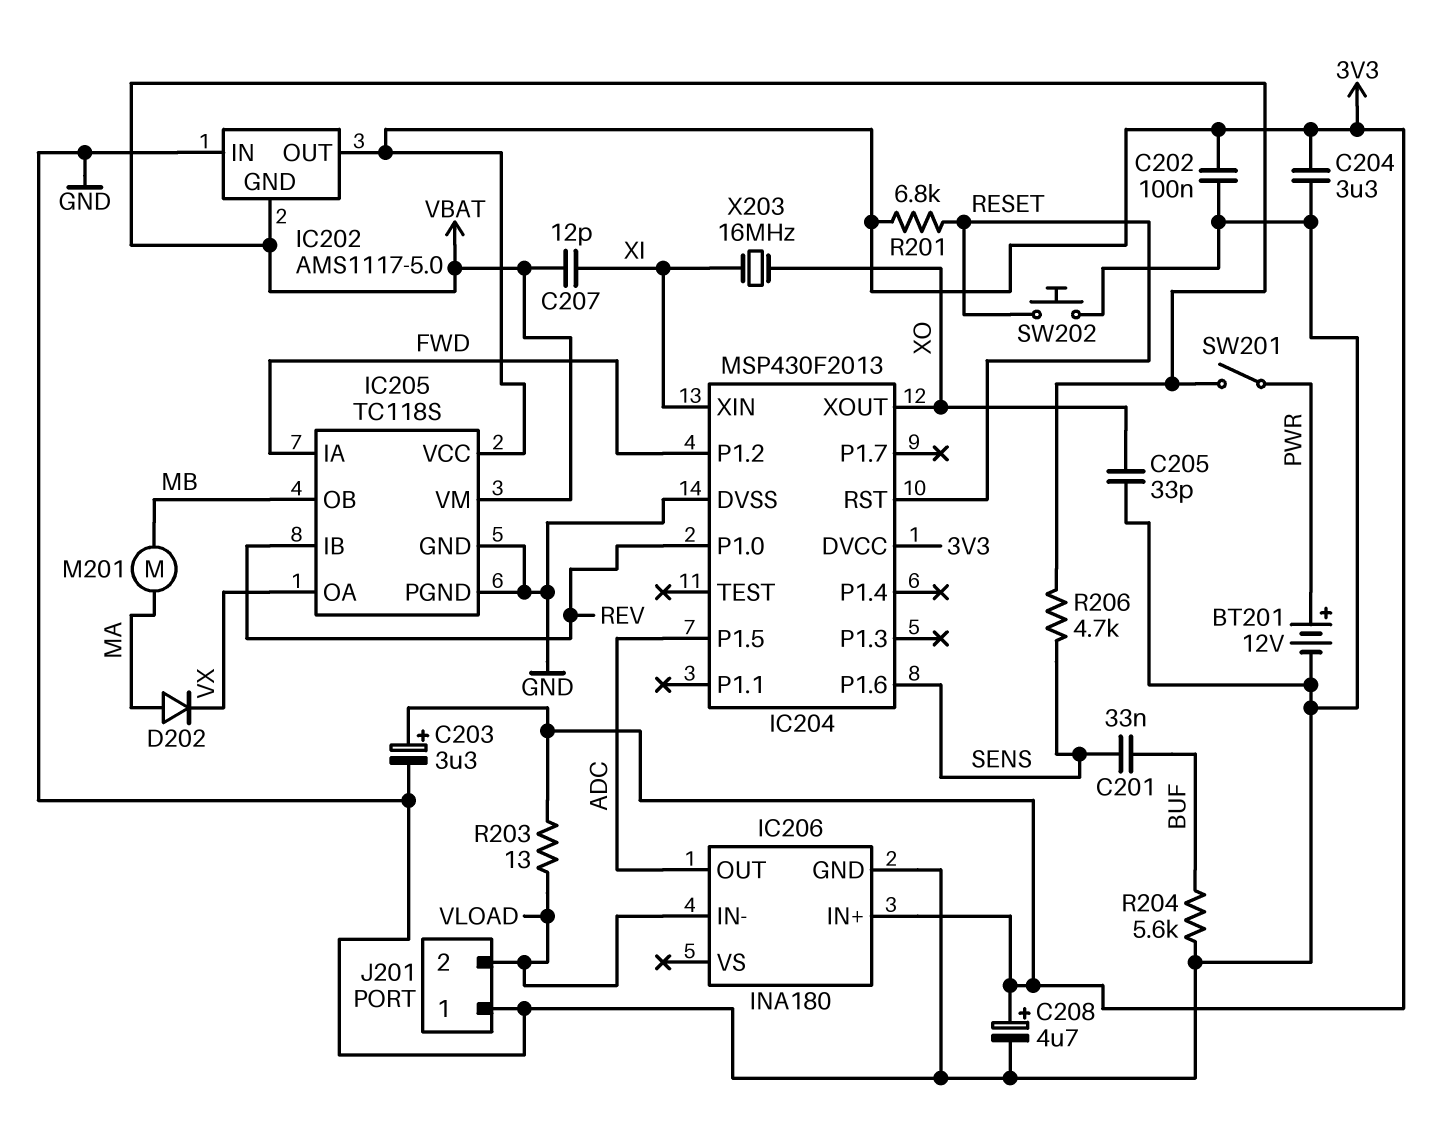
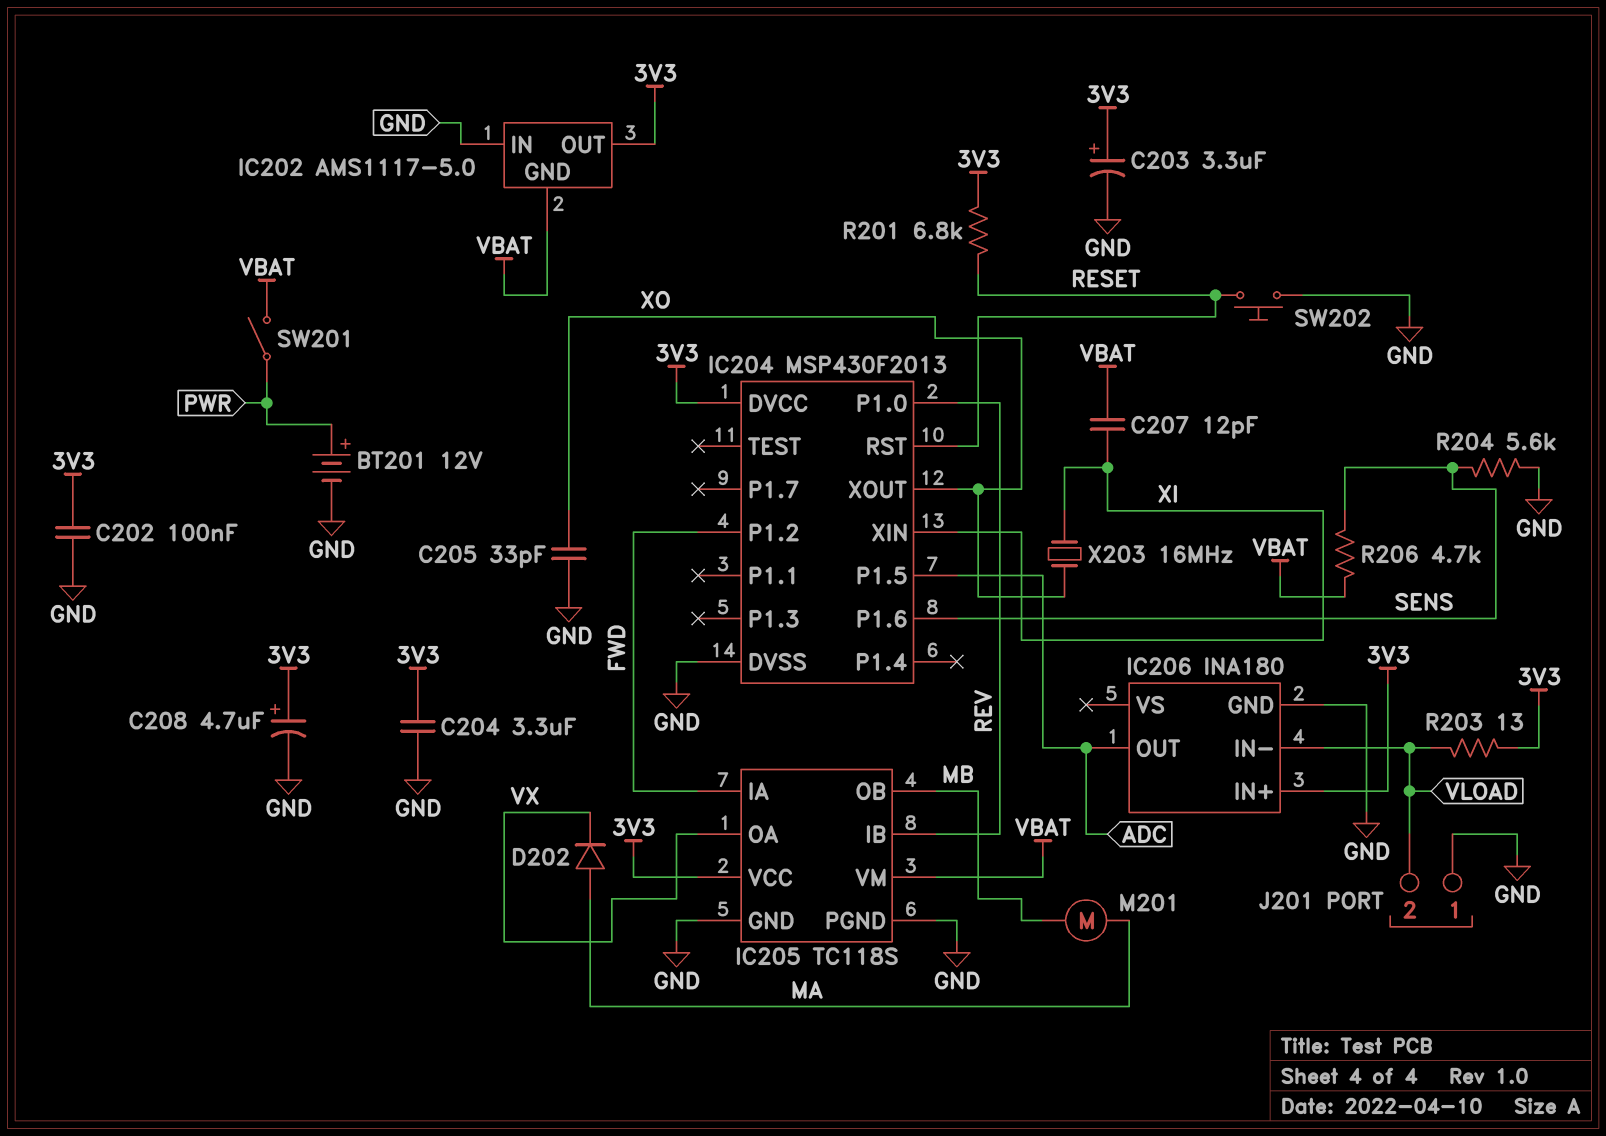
C201: 33nF (BUF, SENS) -> none
R204: 5.6k (BUF, GND) -> 5.6k (GND, SENS)

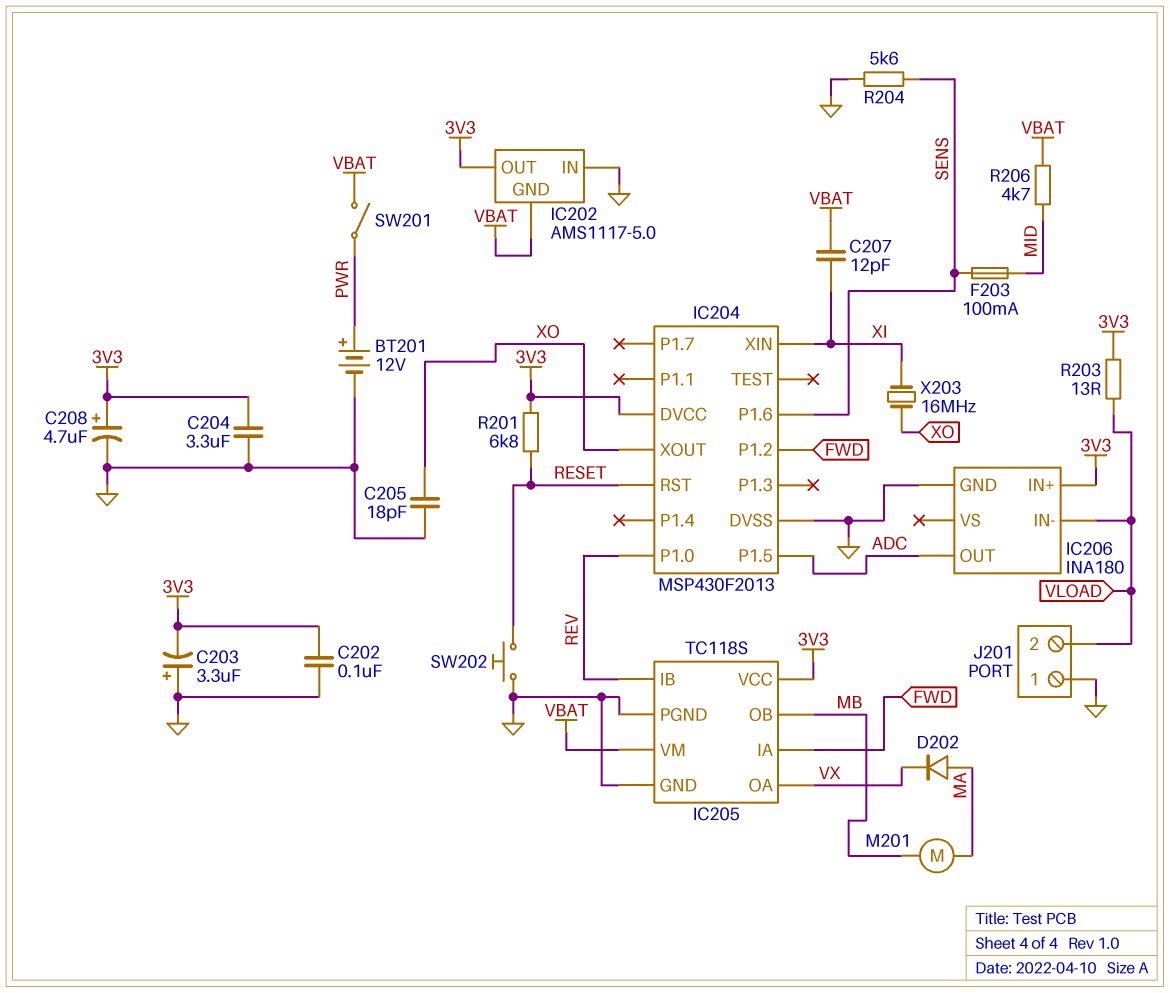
C203: 3.3uF (plus 3V3, minus GND) -> 3.3uF (plus GND, minus 3V3)
C205: 33pF (GND, XO) -> 18pF (GND, XO)
F203: none -> 100mA (MID, SENS)
R206: 4.7k (SENS, VBAT) -> 4.7k (MID, VBAT)

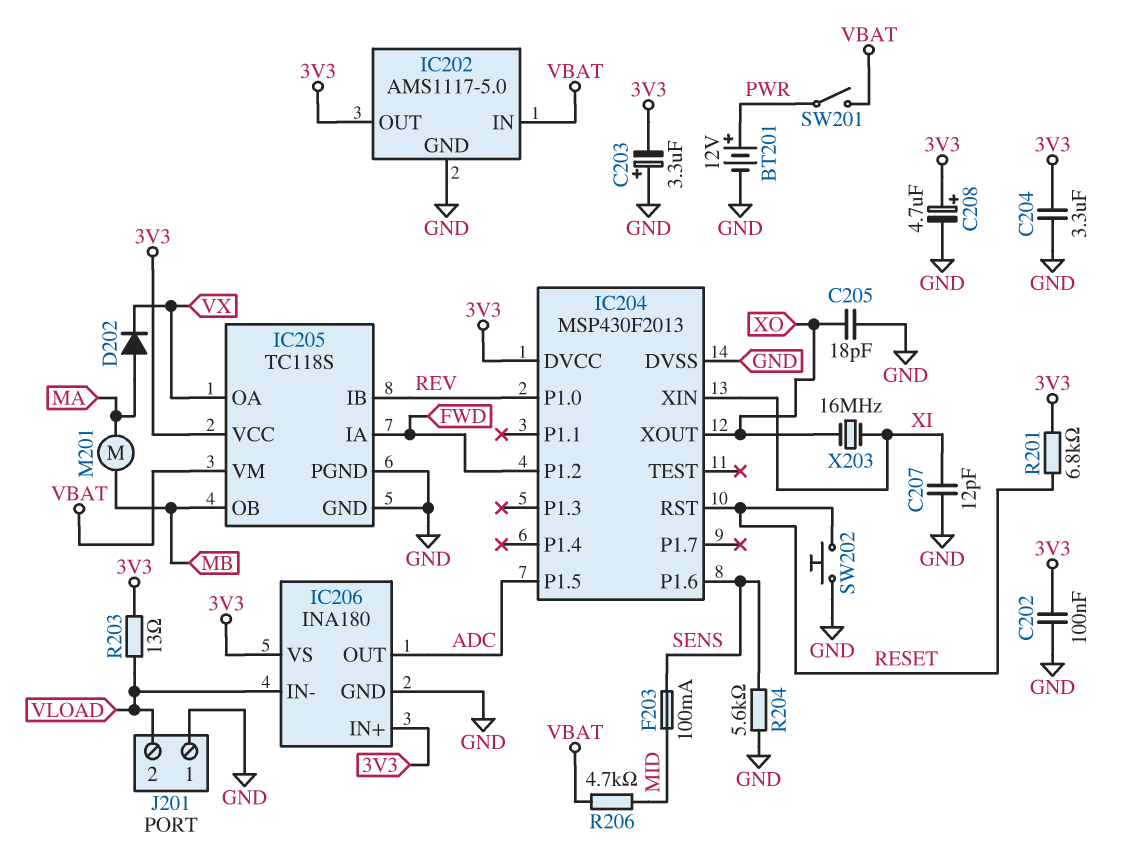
C207: 12pF (VBAT, XI) -> 12pF (GND, XI)
IC202 pin GND: VBAT -> GND
IC202 pin IN: GND -> VBAT
IC206 pin VS: none -> 3V3

